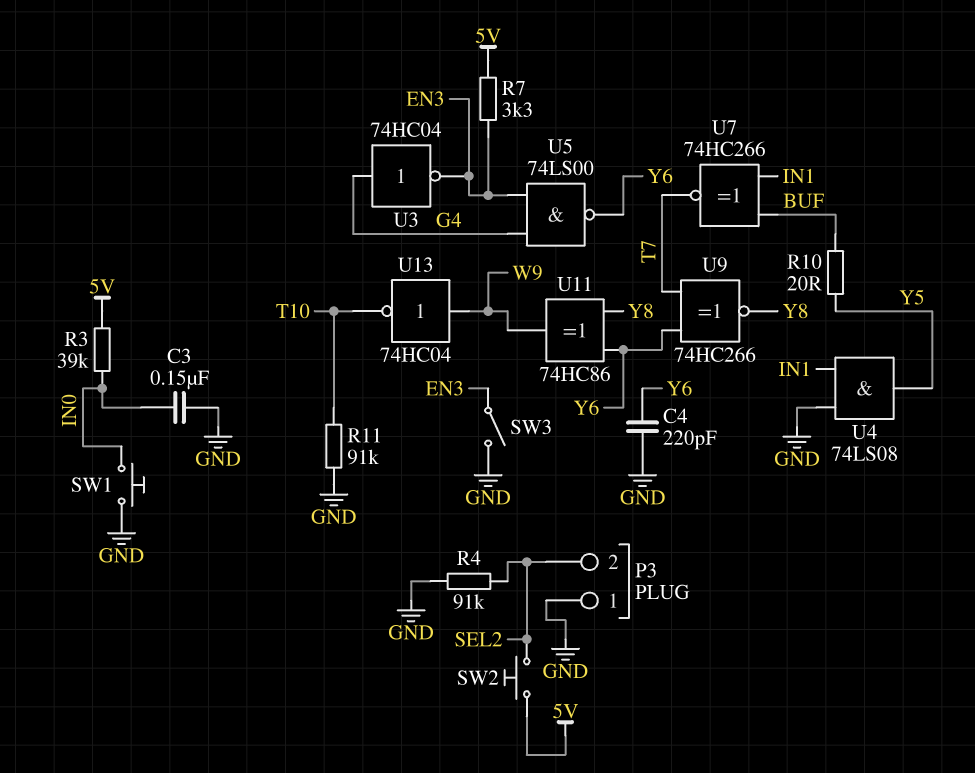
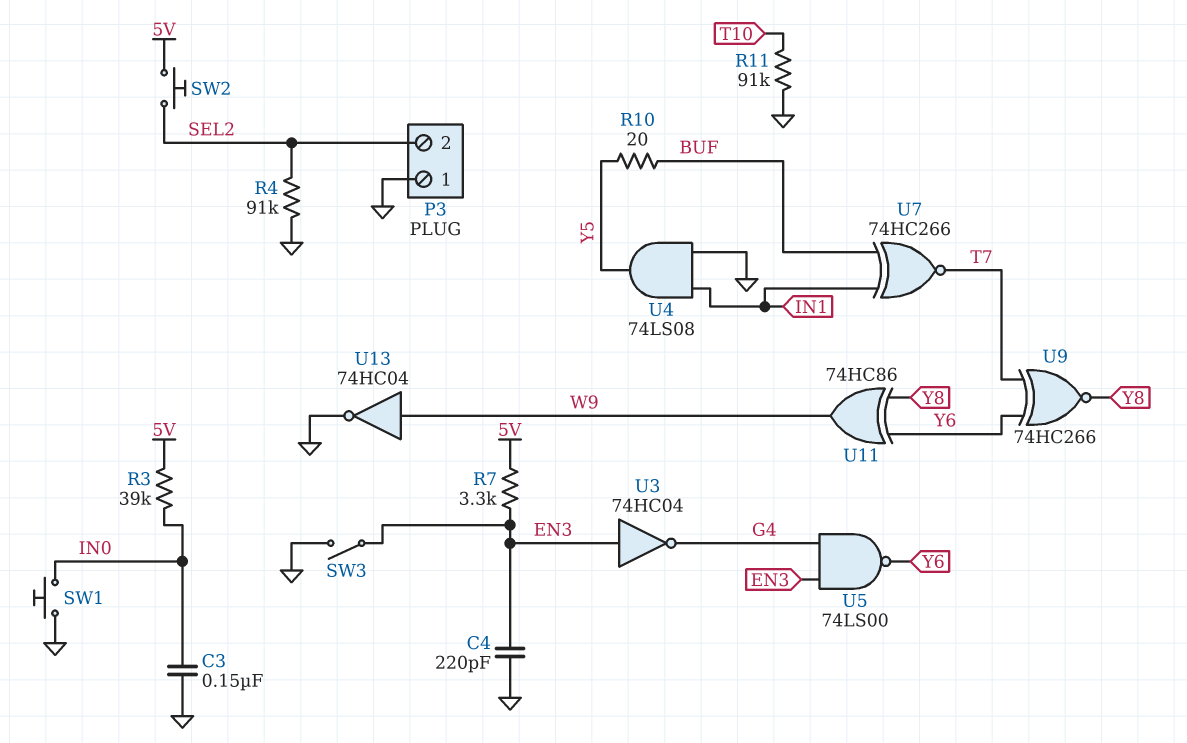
C4: 220pF (GND, Y6) -> 220pF (EN3, GND)
U3: NOT 74HC04 (in G4, out EN3) -> NOT 74HC04 (in EN3, out G4)
U13: NOT 74HC04 (in W9, out T10) -> NOT 74HC04 (in W9, out GND)

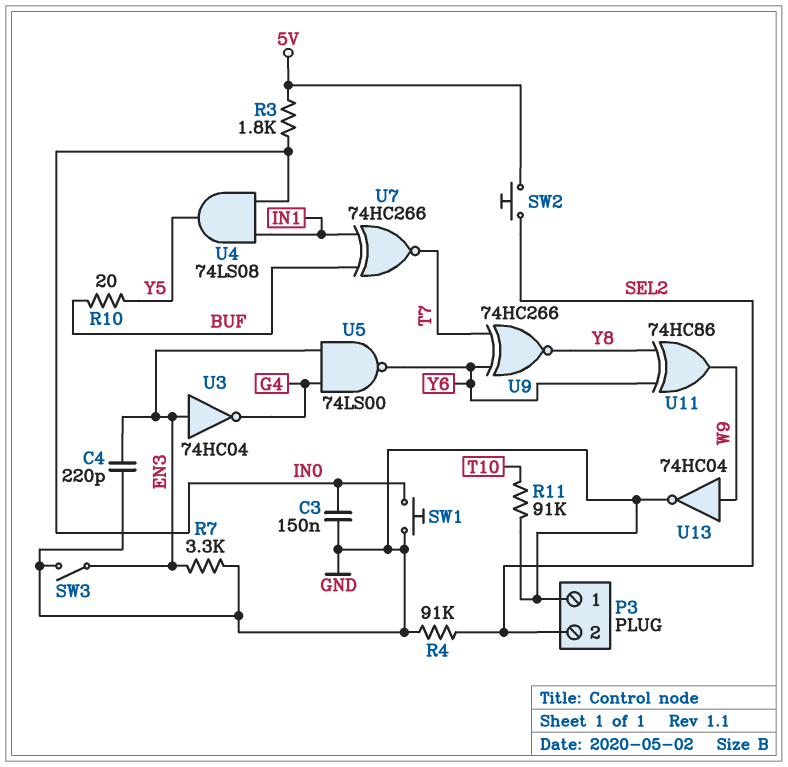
R3: 39k (5V, IN0) -> 1.8k (5V, IN0)
R7: 3.3k (5V, EN3) -> 3.3k (EN3, GND)
U4: AND 74LS08 (in GND, in IN1, out Y5) -> AND 74LS08 (in IN0, in IN1, out Y5)

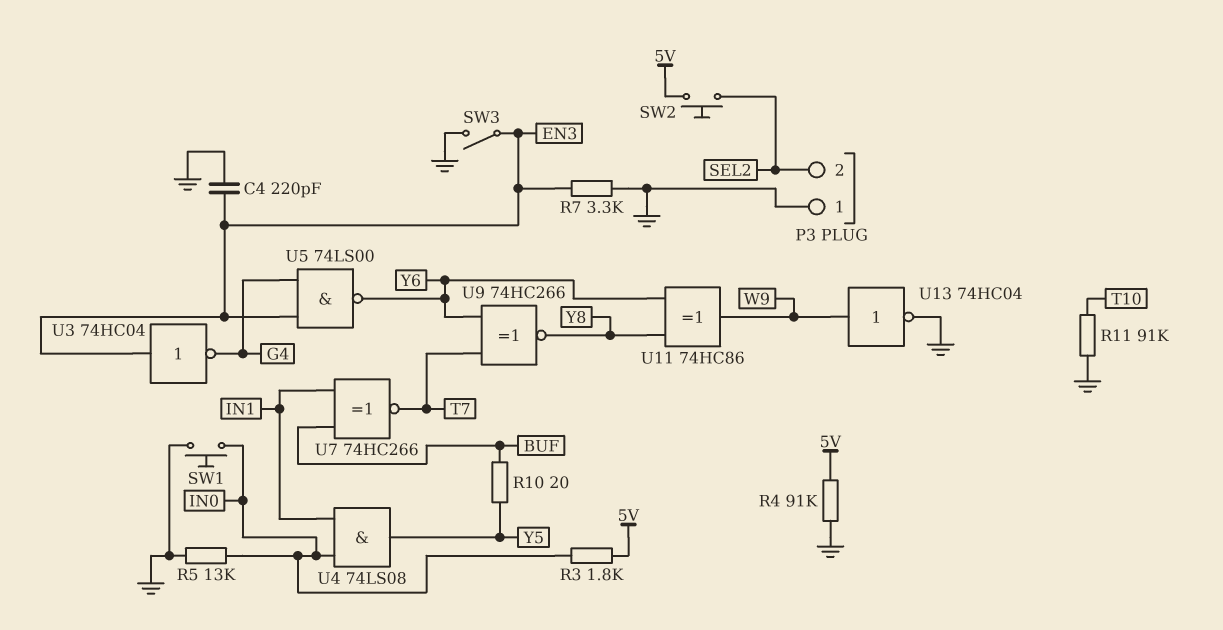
C3: 150nF (GND, IN0) -> none
R4: 91k (GND, SEL2) -> 91k (5V, GND)
R5: none -> 13k (GND, IN0)

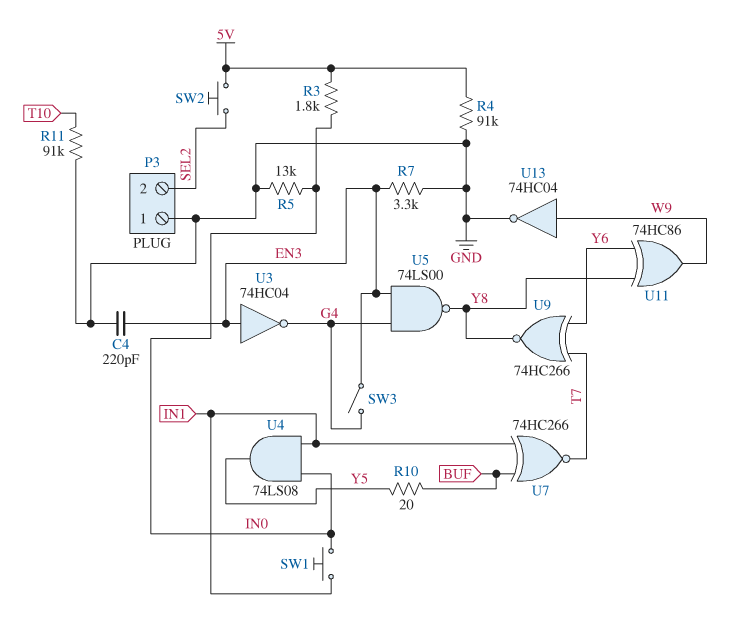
SW1: button (GND, IN0) -> button (IN0, IN1)
SW3: switch (EN3, GND) -> switch (EN3, G4)
U5: NAND 74LS00 (in EN3, in G4, out Y6) -> NAND 74LS00 (in EN3, in G4, out Y8)

